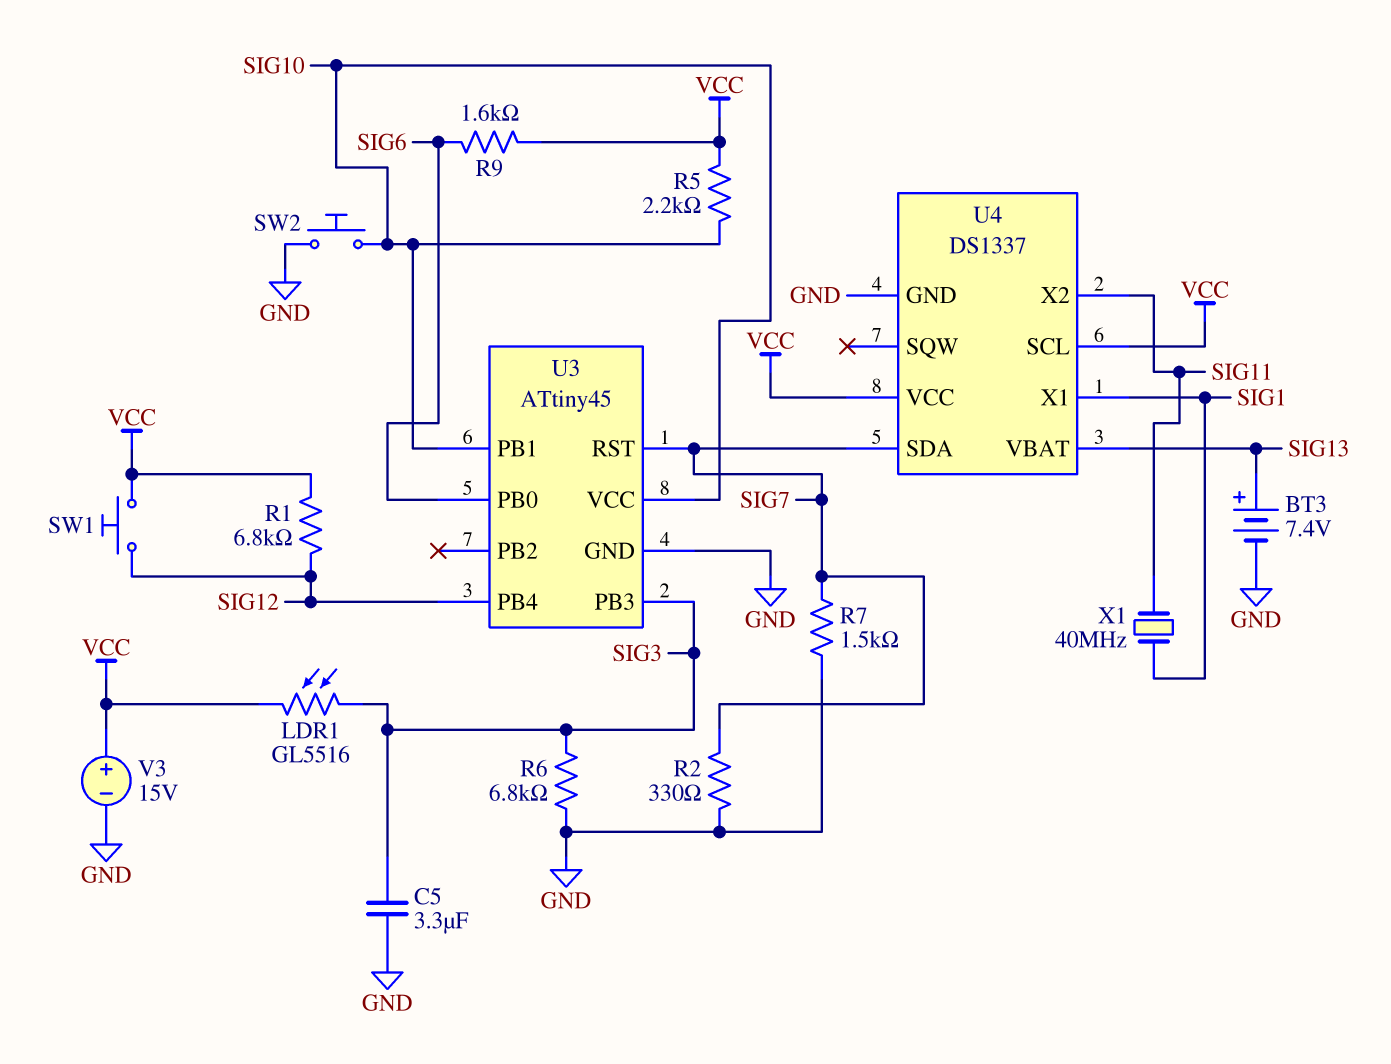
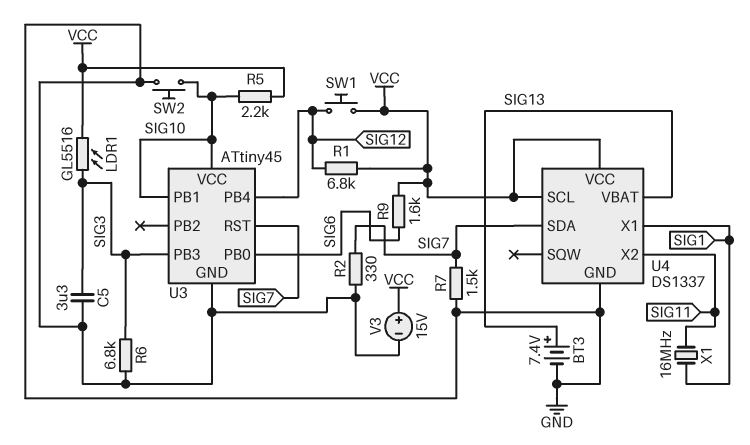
X1: 40MHz (SIG1, SIG11) -> 16MHz (SIG1, SIG11)

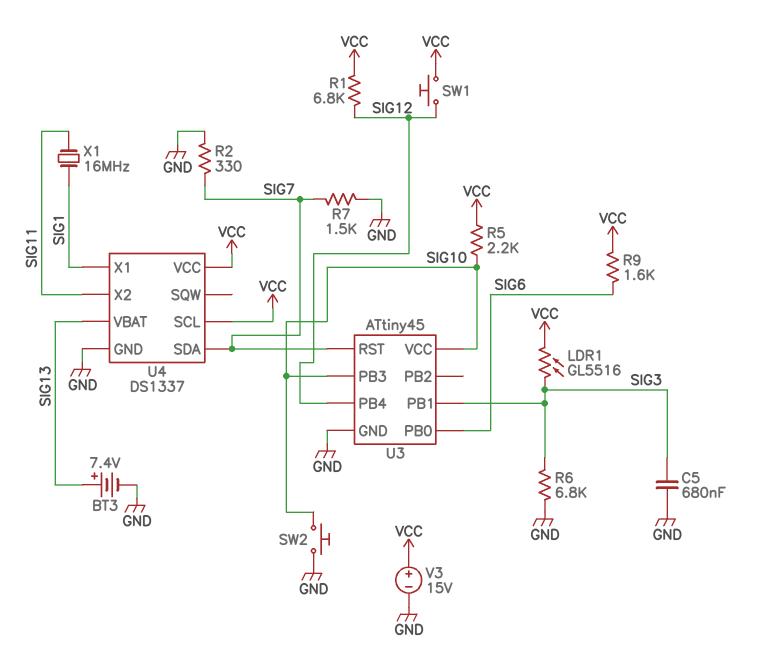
C5: 3.3uF (GND, SIG3) -> 680nF (GND, SIG3)
U3 pin PB1: SIG10 -> SIG3
U3 pin PB3: SIG3 -> SIG10

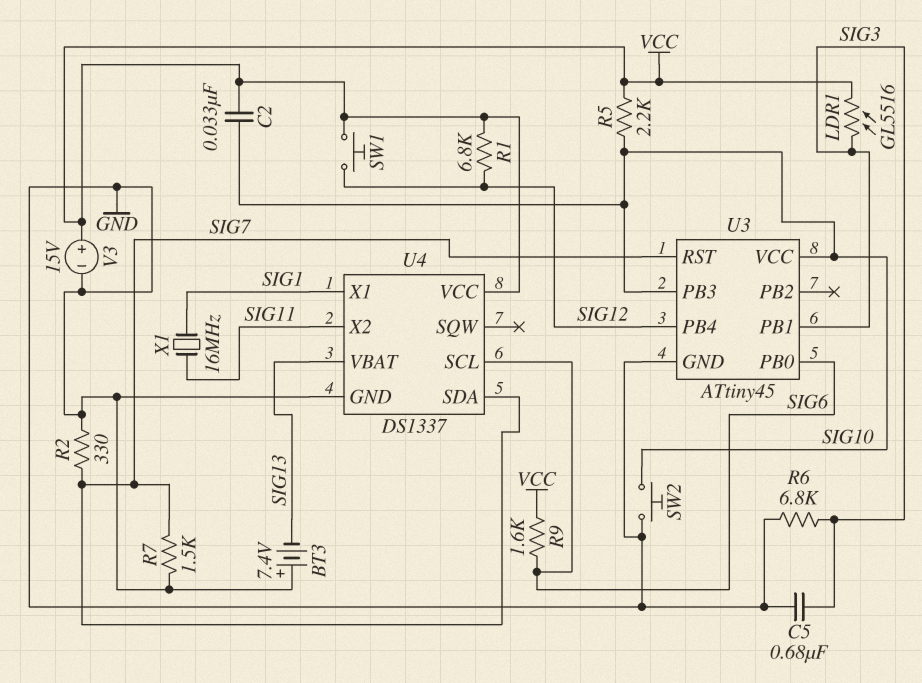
BT3: 7.4V (plus SIG13, minus GND) -> 7.4V (plus GND, minus SIG13)
C2: none -> 33nF (SIG10, VCC)
U4 pin SCL: VCC -> SIG6

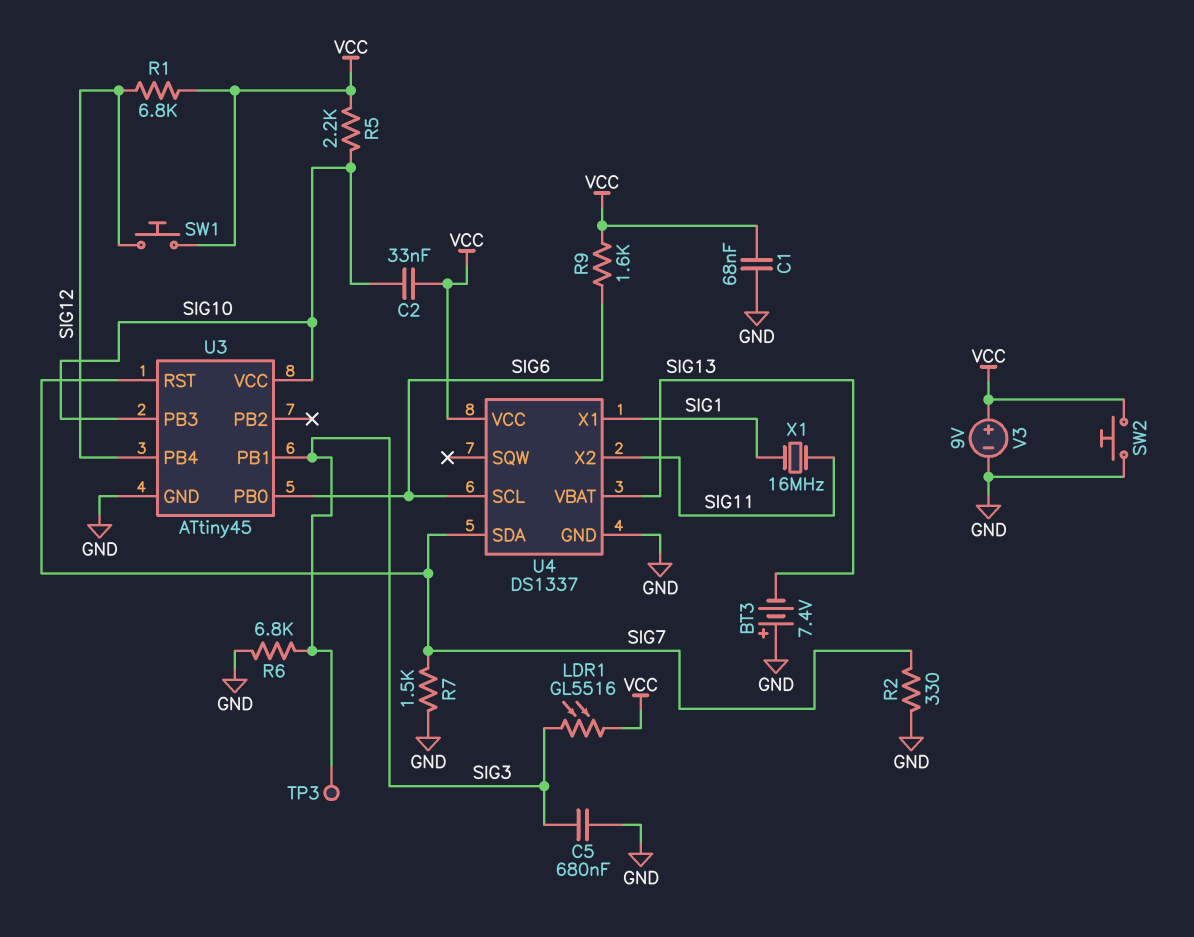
C1: none -> 68nF (GND, VCC)
SW2: button (GND, SIG10) -> button (GND, VCC)
TP3: none -> test point (SIG3)
V3: 15V (plus VCC, minus GND) -> 9V (plus VCC, minus GND)

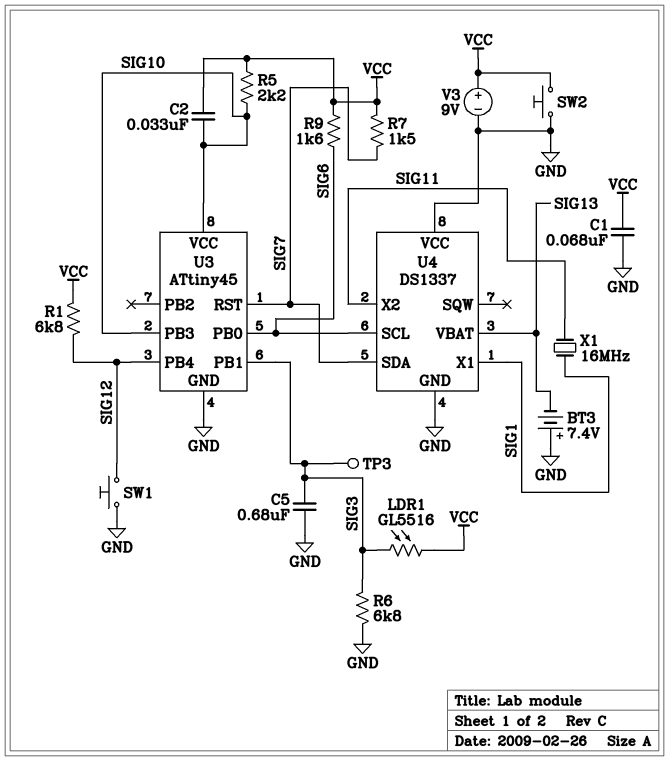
R2: 330 (GND, SIG7) -> none
R7: 1.5k (GND, SIG7) -> 1.5k (SIG7, VCC)
SW1: button (SIG12, VCC) -> button (GND, SIG12)
U4 pin VCC: VCC -> GND

